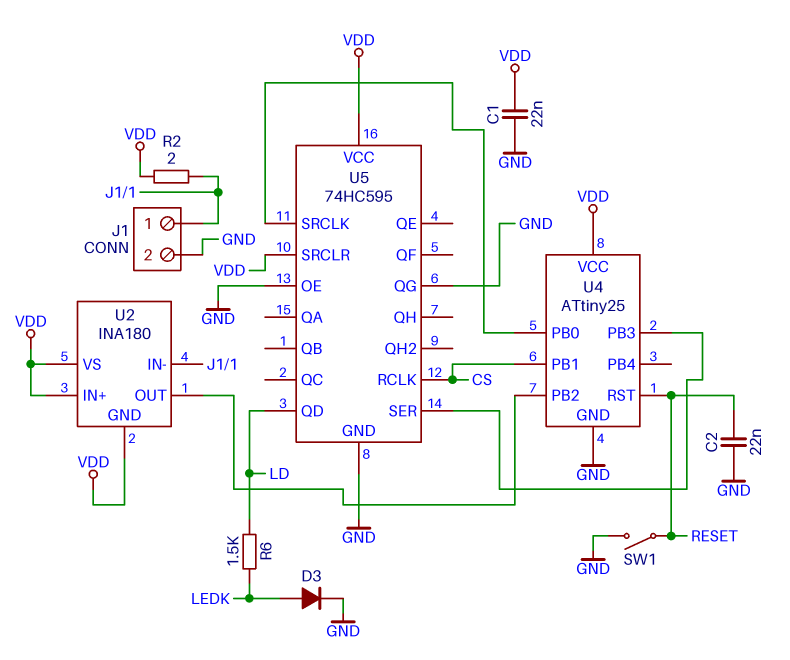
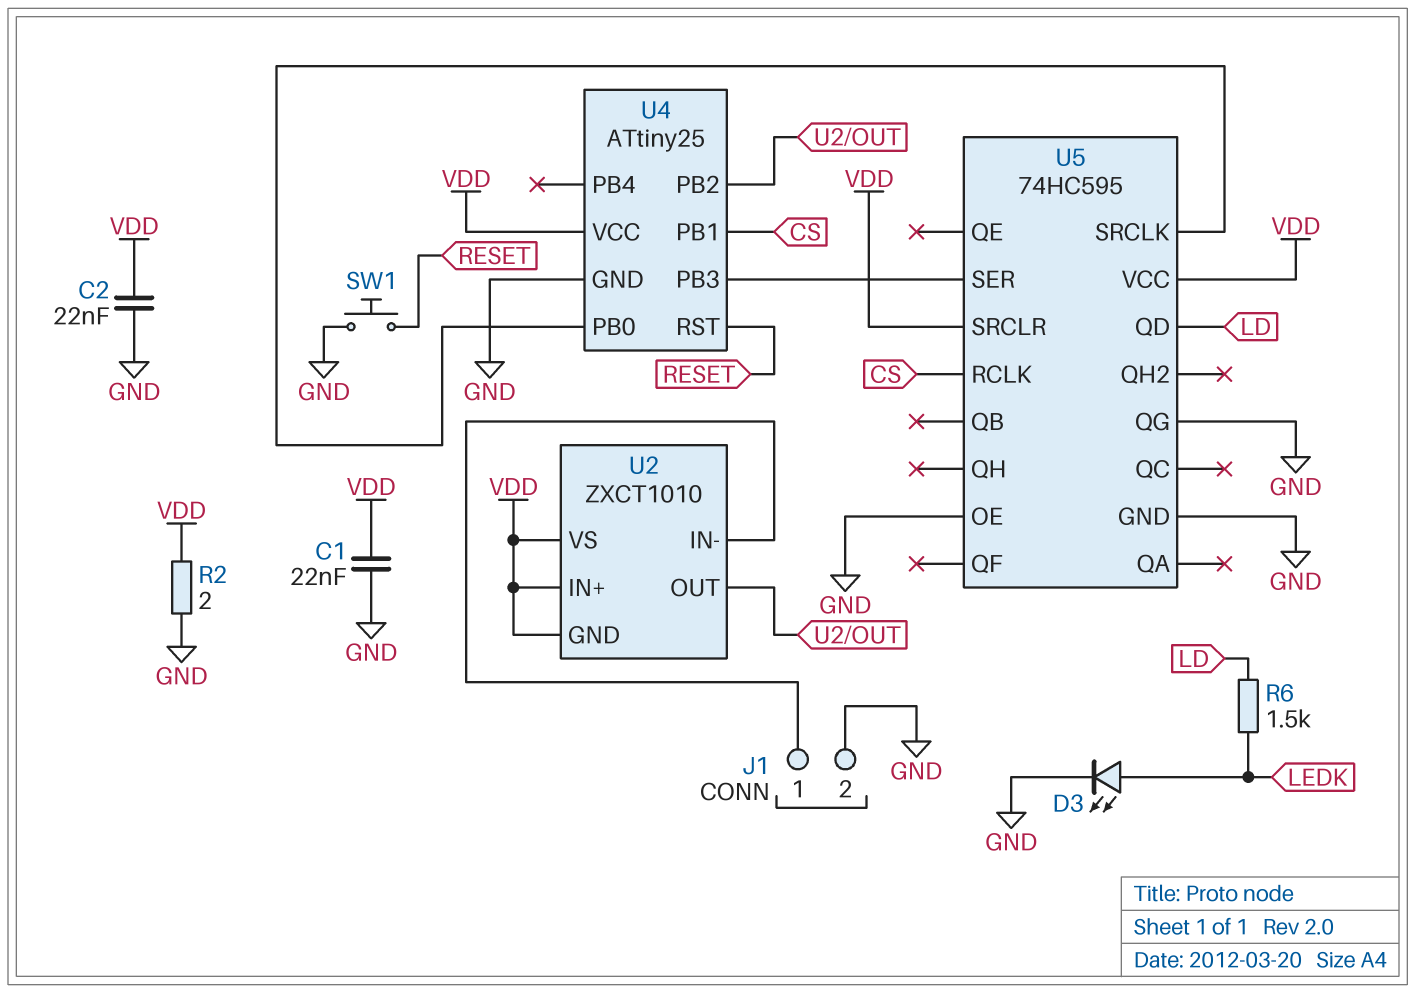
C2: 22nF (GND, RESET) -> 22nF (GND, VDD)
D3: diode (A LEDK, K GND) -> LED (A LEDK, K GND)
R2: 2 (J1/1, VDD) -> 2 (GND, VDD)
SW1: switch (GND, RESET) -> button (GND, RESET)
U2: INA180 -> ZXCT1010

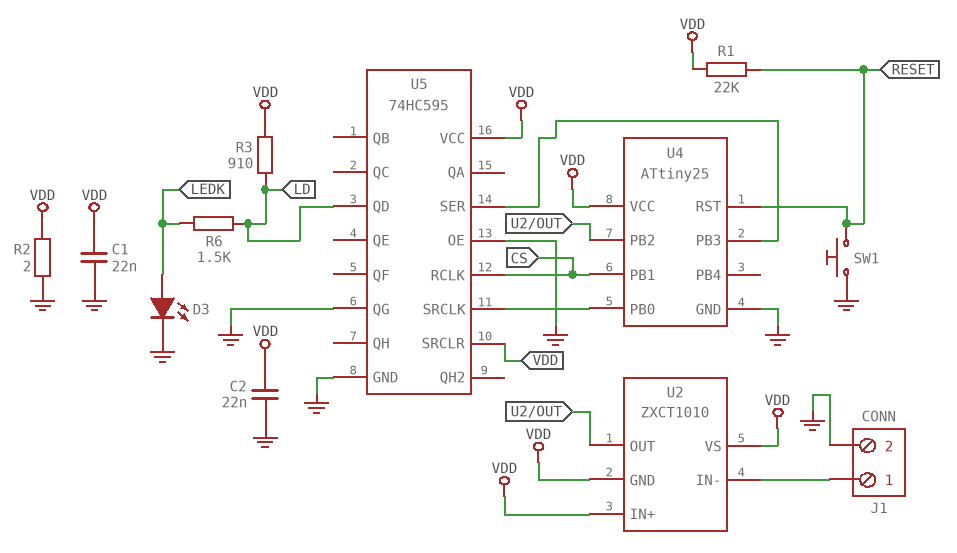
R1: none -> 22k (RESET, VDD)
R3: none -> 910 (LD, VDD)

